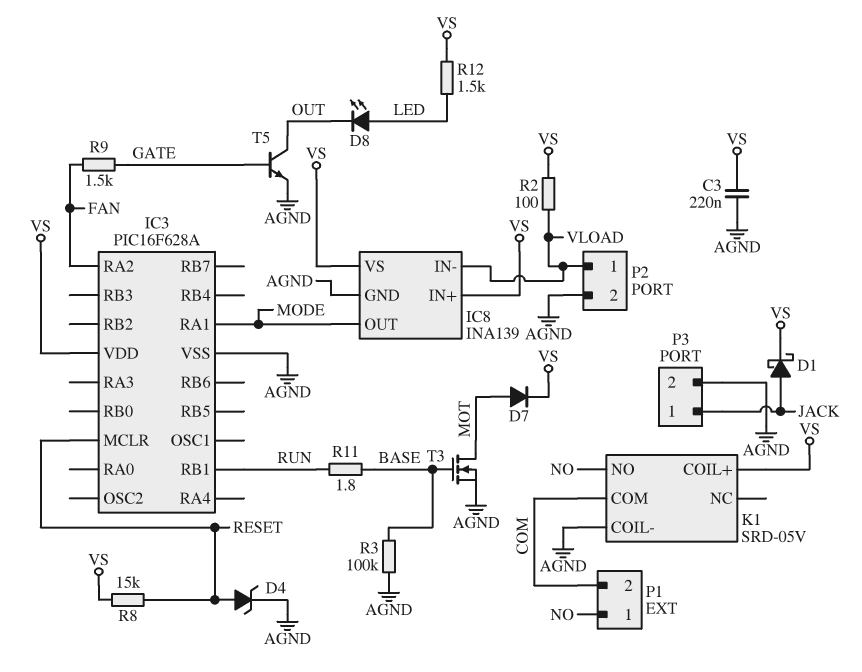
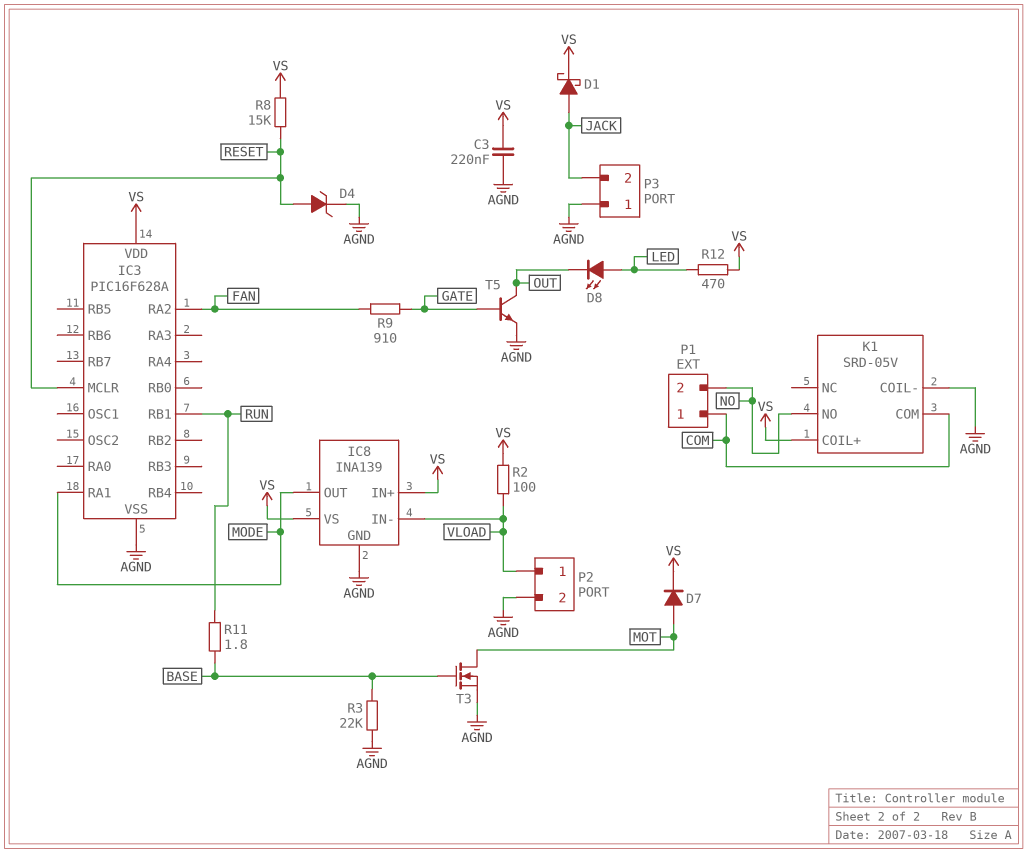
P1 pin 1: NO -> COM
P1 pin 2: COM -> NO
P3 pin 1: JACK -> AGND
P3 pin 2: AGND -> JACK
R3: 100k (AGND, BASE) -> 22k (AGND, BASE)
R9: 1.5k (FAN, GATE) -> 910 (FAN, GATE)
R12: 1.5k (LED, VS) -> 470 (LED, VS)

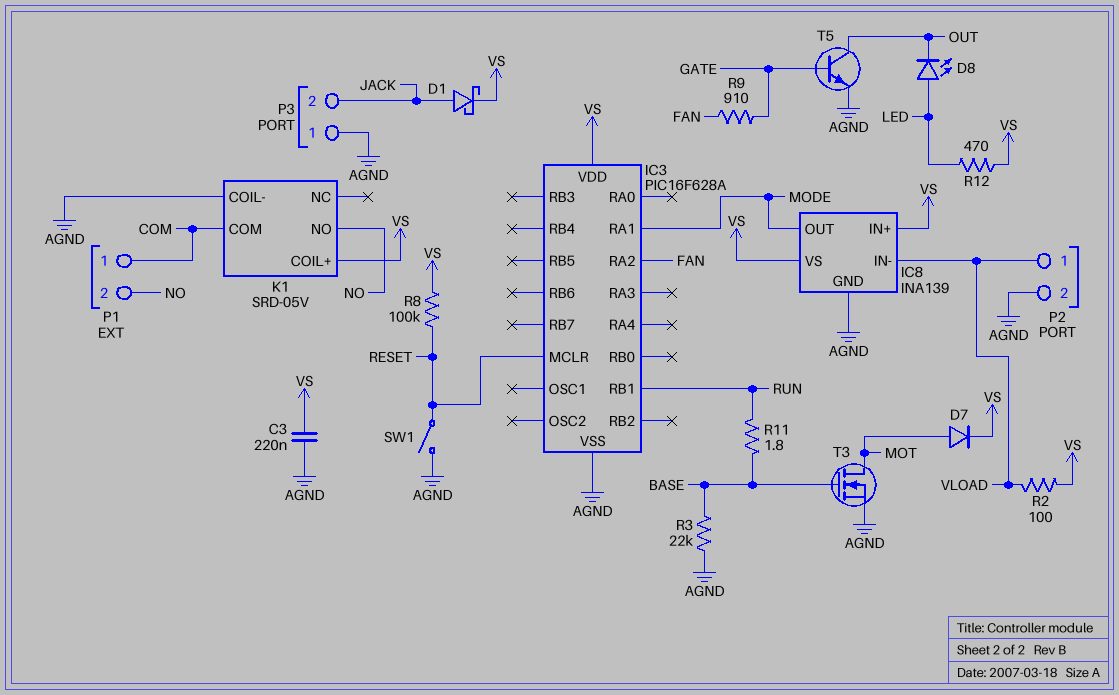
D4: zener (A RESET, K AGND) -> none
R8: 15k (RESET, VS) -> 100k (RESET, VS)
SW1: none -> switch (AGND, RESET)

